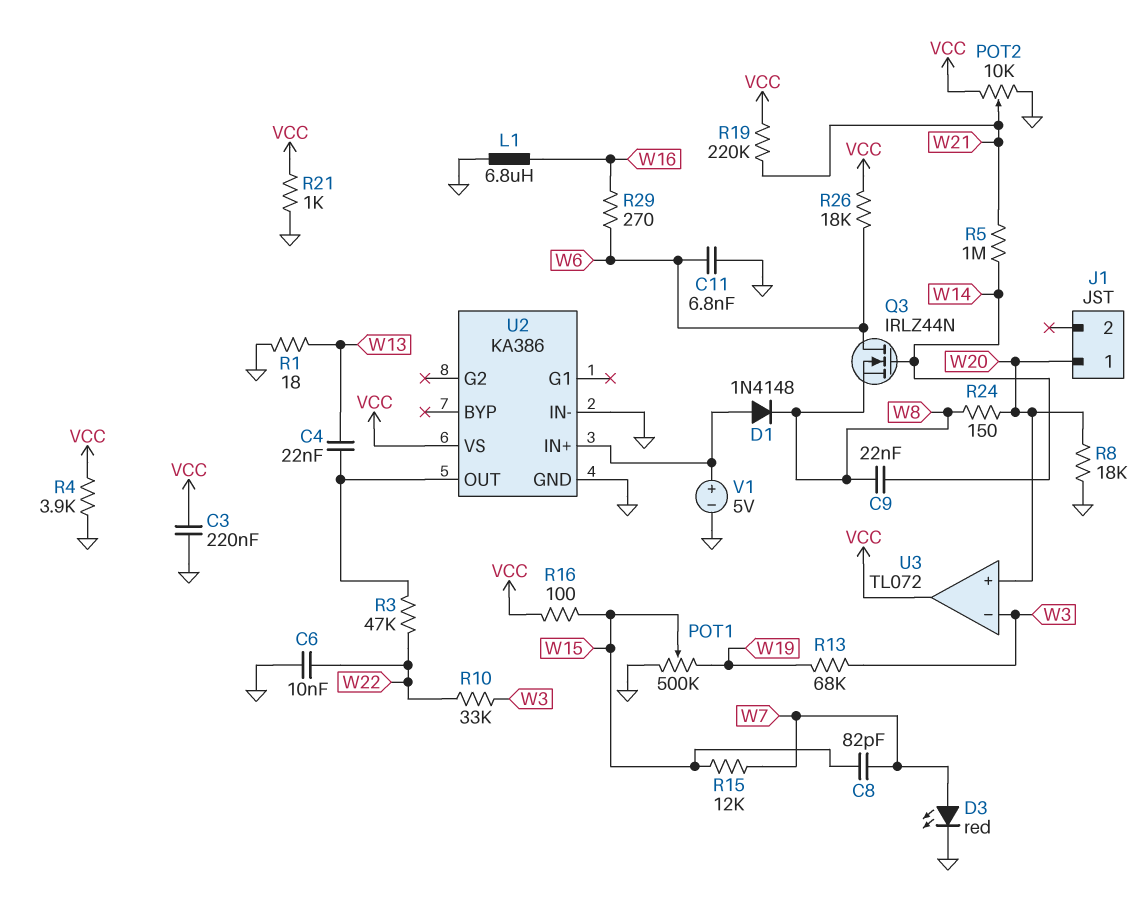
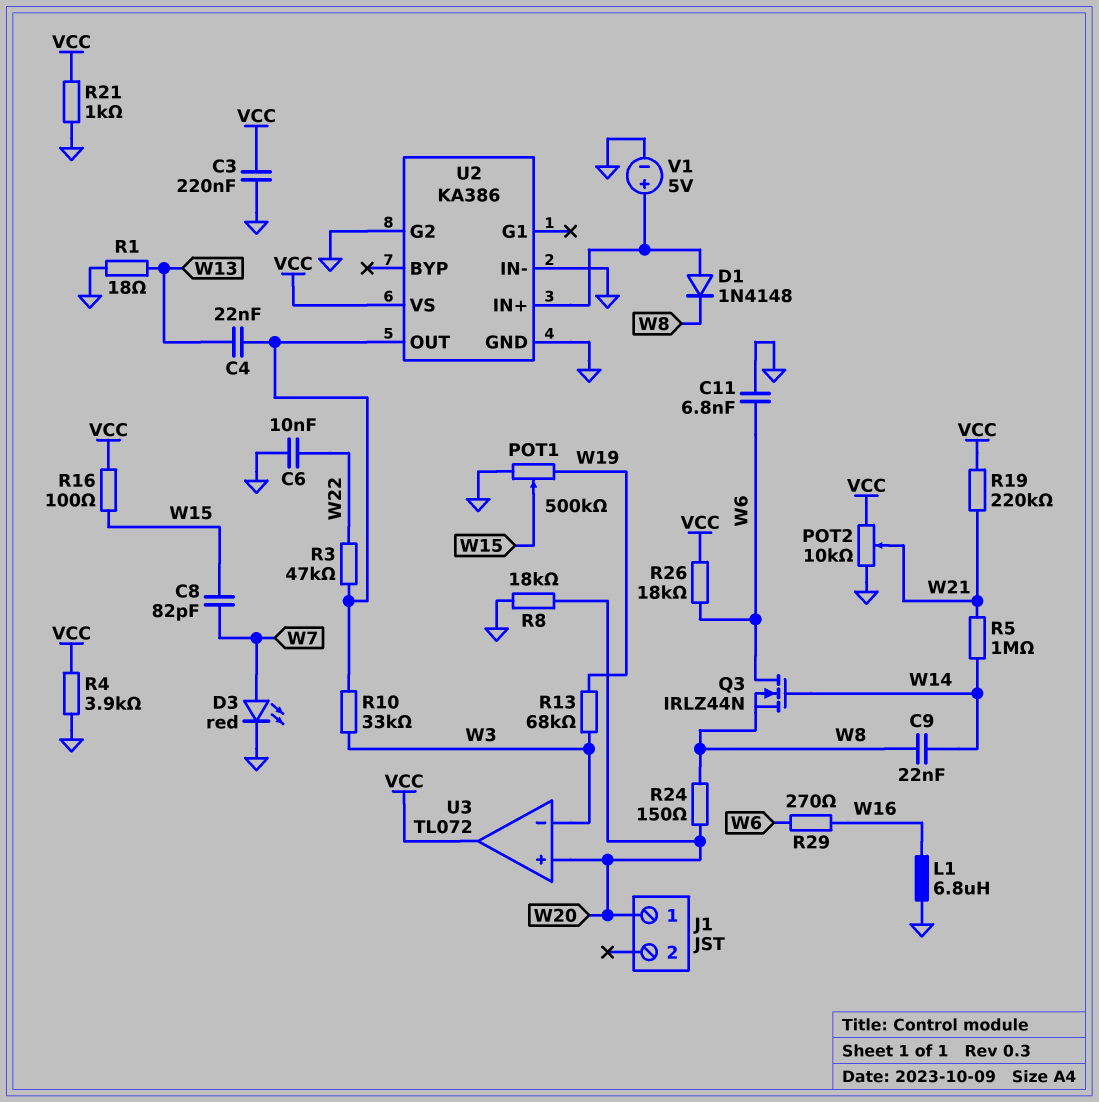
R10: 33k (W3, W22) -> 33k (U2/OUT, W3)
R15: 12k (W7, W15) -> none
U2 pin G2: none -> GND

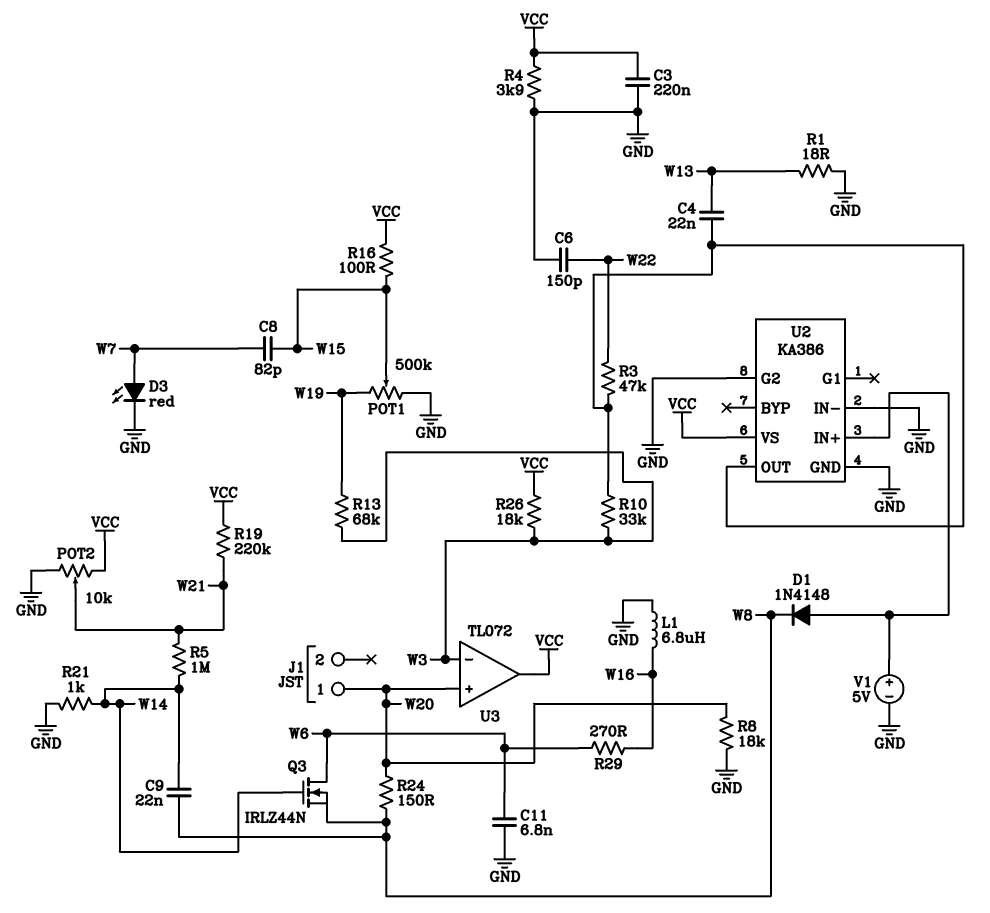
C6: 10nF (GND, W22) -> 150pF (GND, W22)
R21: 1k (GND, VCC) -> 1k (GND, W14)
R26: 18k (VCC, W6) -> 18k (VCC, W3)

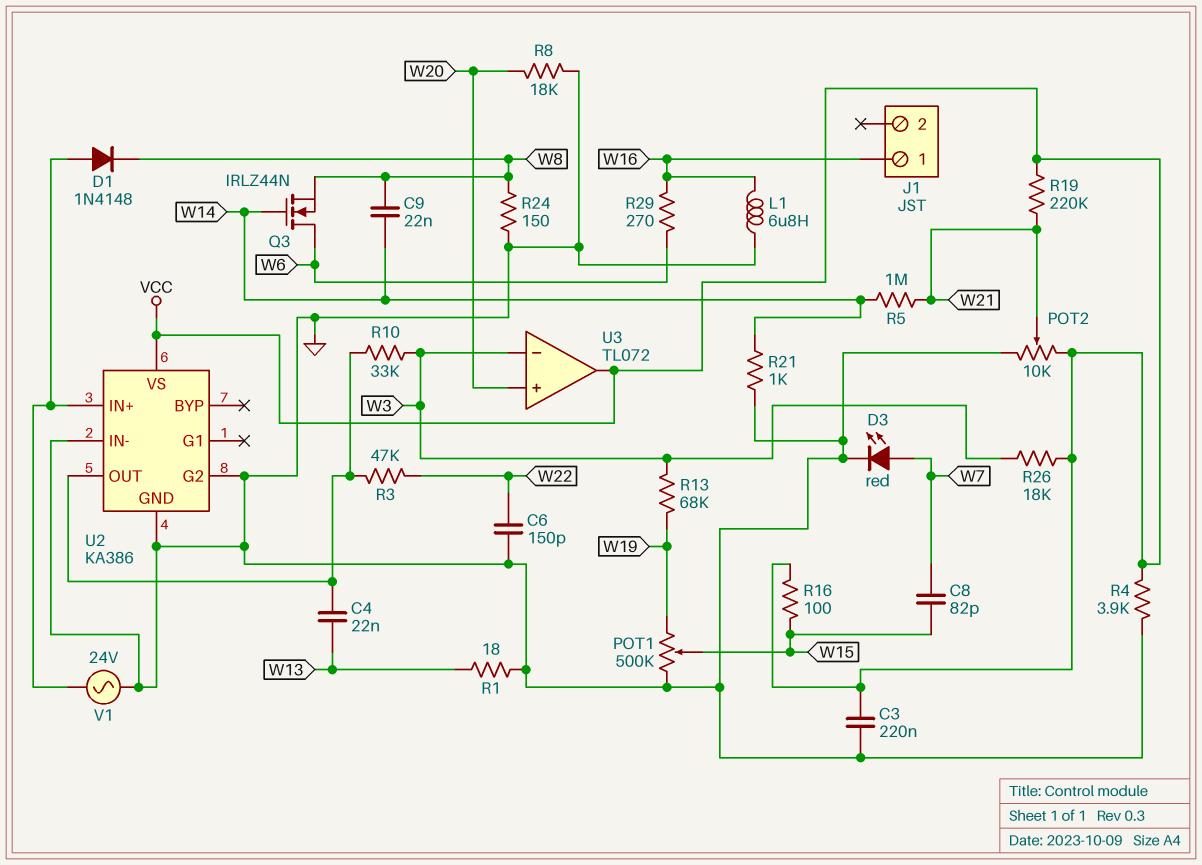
C11: 6.8nF (GND, W6) -> none
J1 pin 1: W20 -> W16
R24: 150 (W8, W20) -> 150 (GND, W8)
V1: 5V (plus U2/IN+, minus GND) -> AC 24V (GND, U2/IN+)

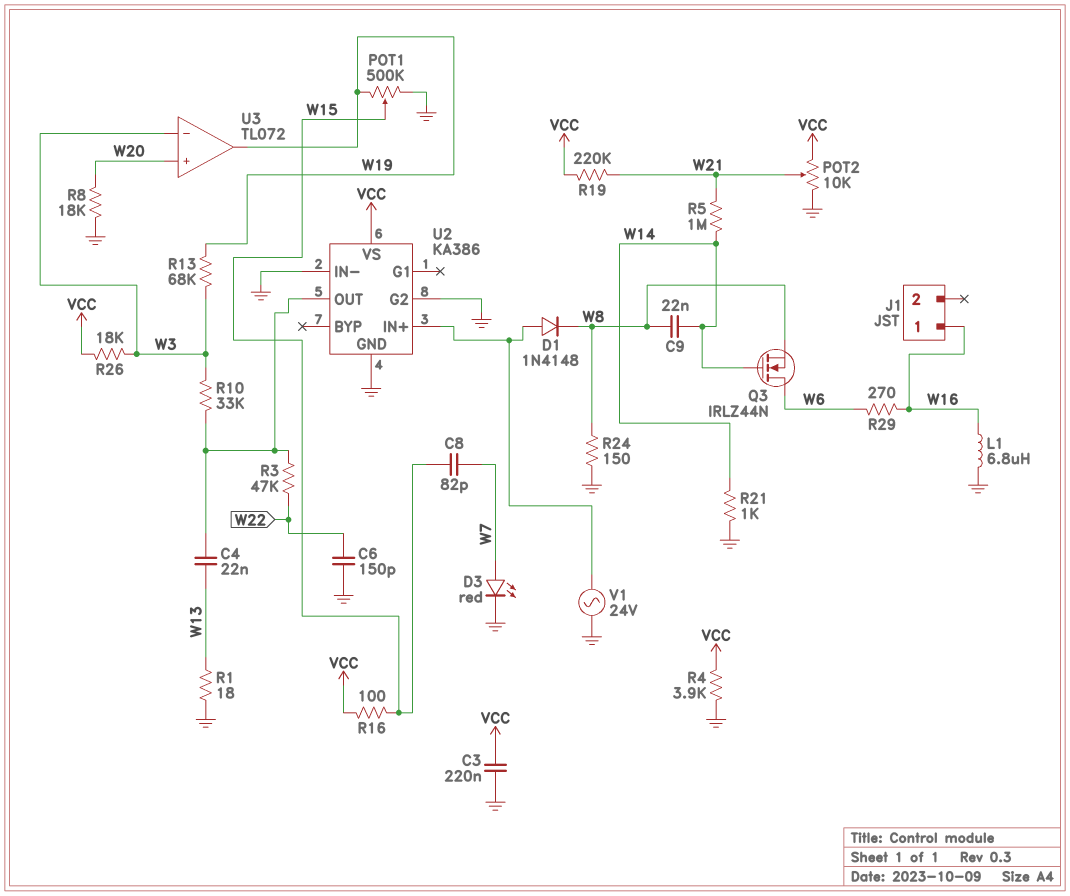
U3 pin out: VCC -> W19

